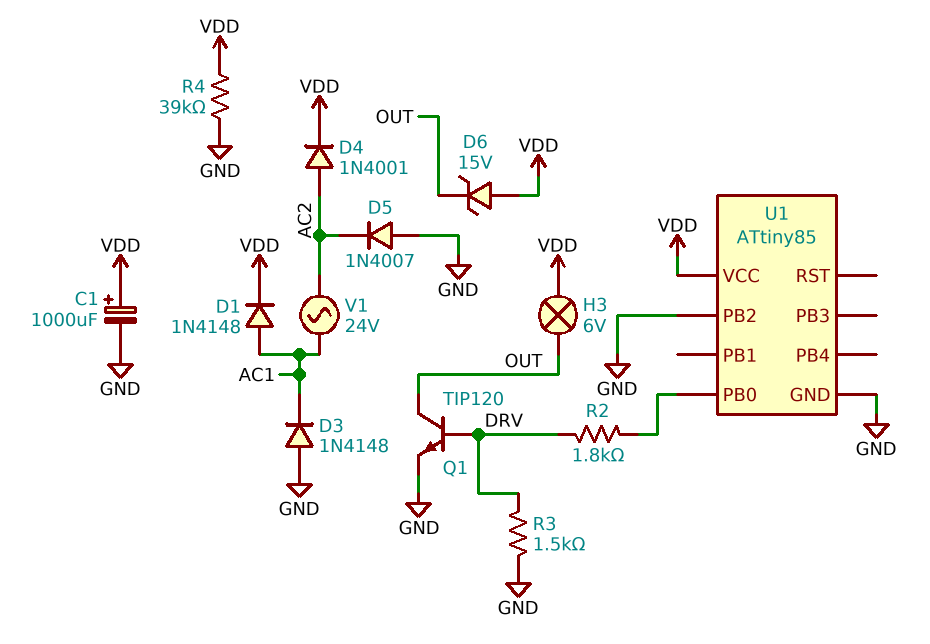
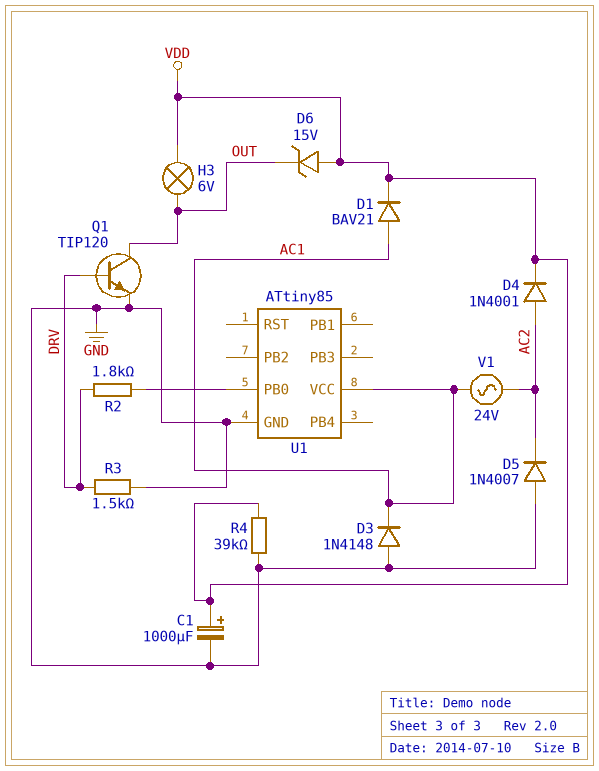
D1: diode 1N4148 (A AC1, K VDD) -> diode BAV21 (A AC1, K VDD)
U1 pin PB2: GND -> none
U1 pin VCC: VDD -> AC1

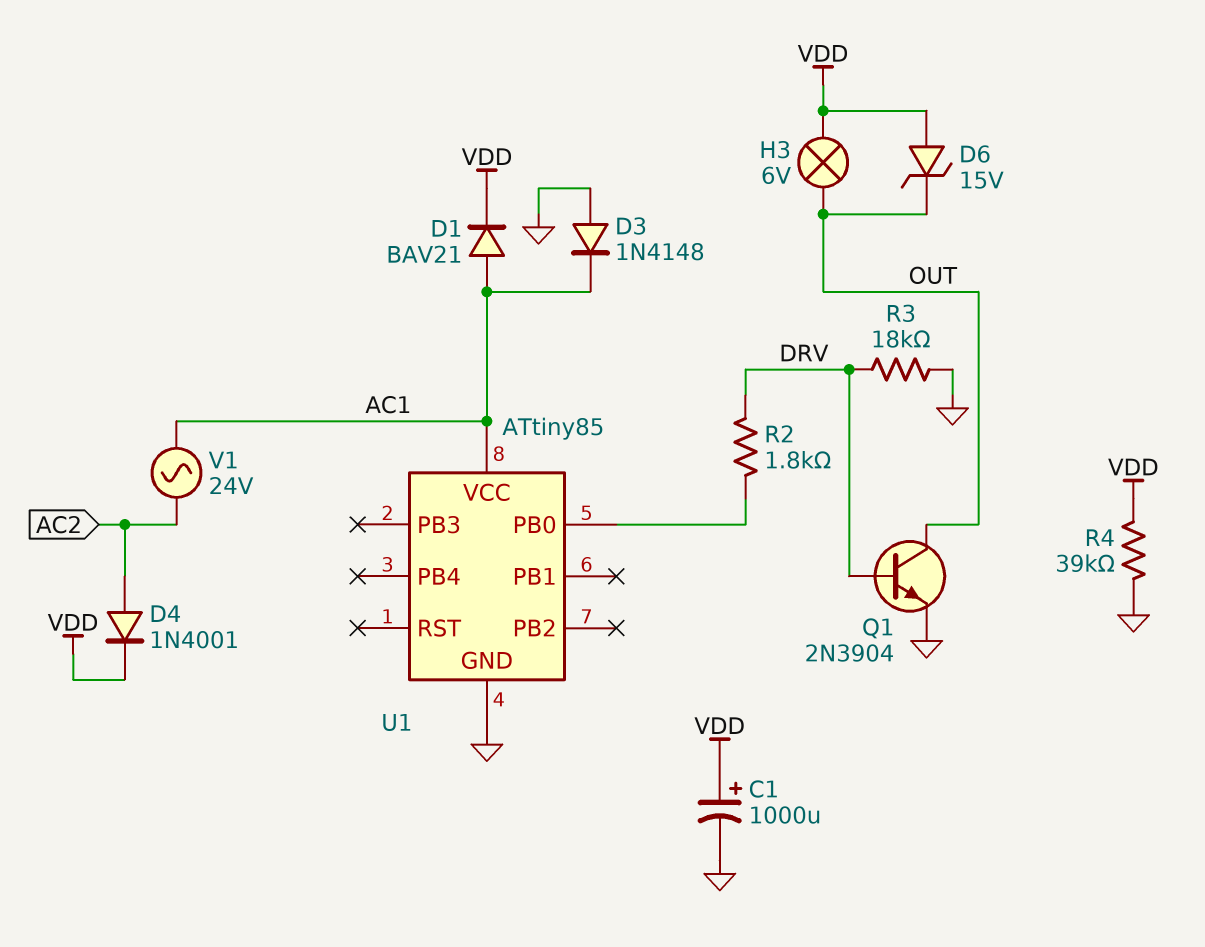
D5: diode 1N4007 (A GND, K AC2) -> none
Q1: NPN TIP120 (B DRV, C OUT, E GND) -> NPN 2N3904 (B DRV, C OUT, E GND)
R3: 1.5k (DRV, GND) -> 18k (DRV, GND)

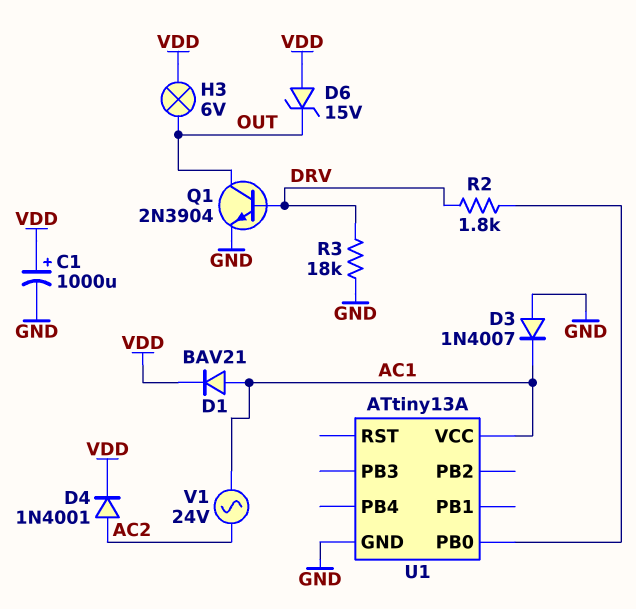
D3: diode 1N4148 (A GND, K AC1) -> diode 1N4007 (A GND, K AC1)
R4: 39k (GND, VDD) -> none
U1: ATtiny85 -> ATtiny13A

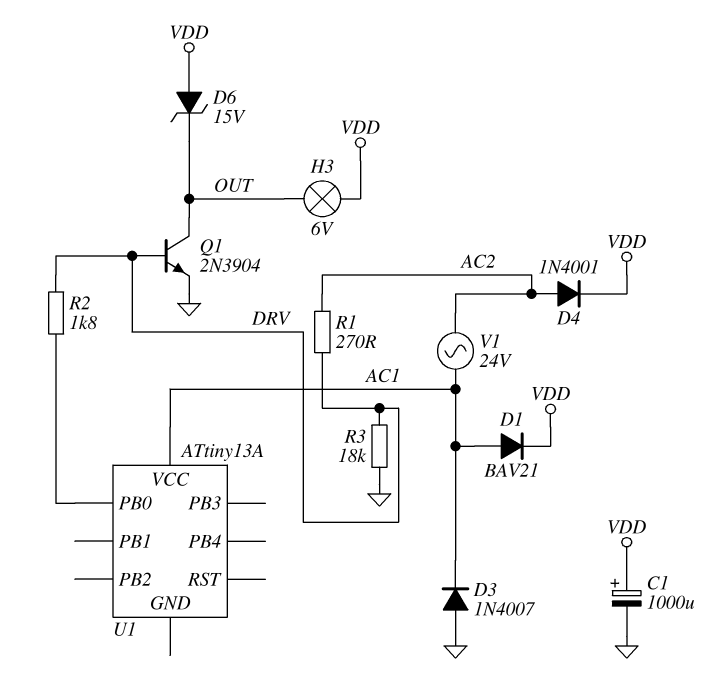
R1: none -> 270 (AC2, DRV)
U1 pin GND: GND -> none

